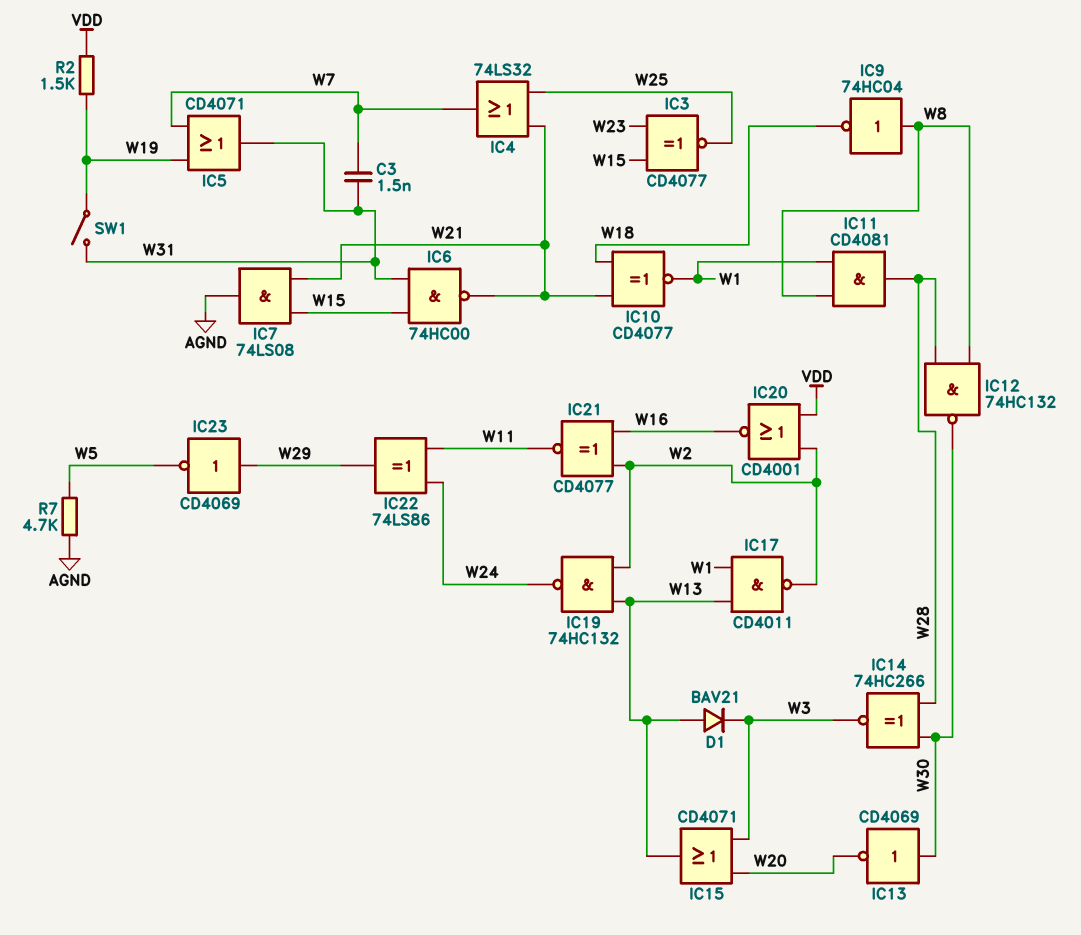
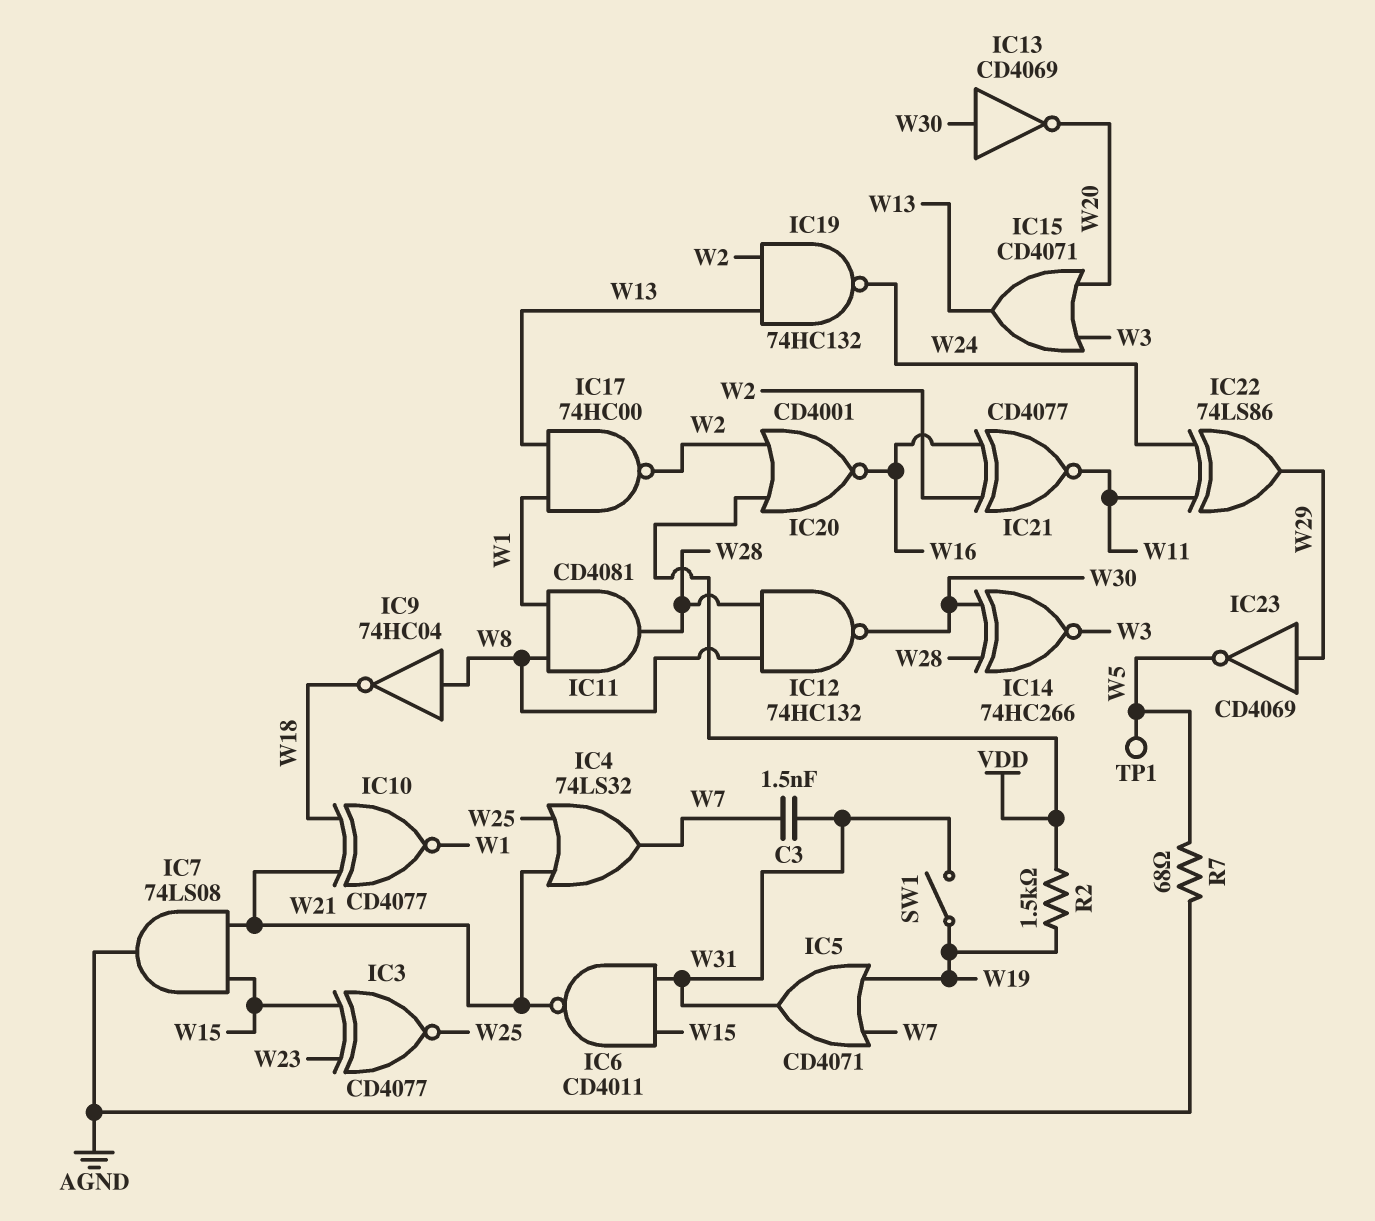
D1: diode BAV21 (A W13, K W3) -> none
IC6: NAND 74HC00 (in W15, in W31, out W21) -> NAND CD4011 (in W15, in W31, out W21)
IC17: NAND CD4011 (in W1, in W13, out W2) -> NAND 74HC00 (in W1, in W13, out W2)
R7: 4.7k (AGND, W5) -> 68 (AGND, W5)
TP1: none -> test point (W5)

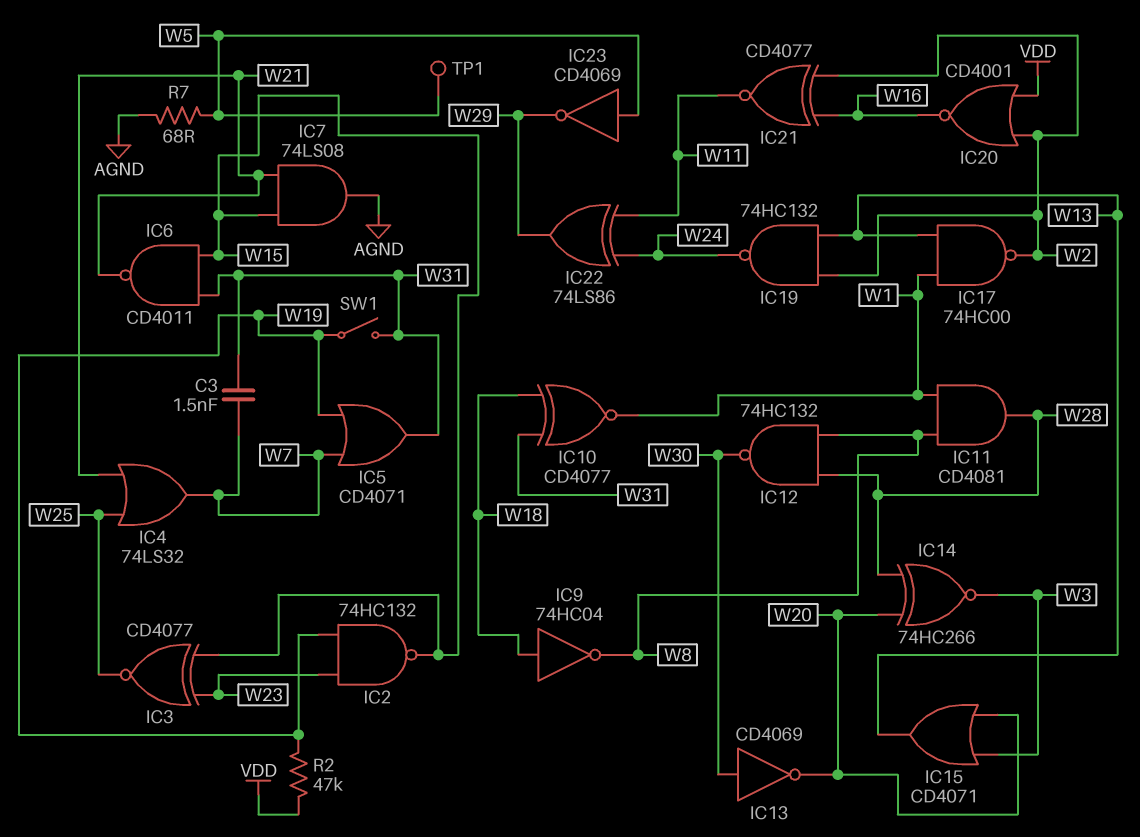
IC2: none -> NAND 74HC132 (in W19, in W23, out W15)
IC9: NOT 74HC04 (in W8, out W18) -> NOT 74HC04 (in W18, out W8)
IC10: XNOR CD4077 (in W18, in W21, out W1) -> XNOR CD4077 (in W18, in W31, out W1)
IC14: XNOR 74HC266 (in W28, in W30, out W3) -> XNOR 74HC266 (in W20, in W28, out W3)
IC23: NOT CD4069 (in W29, out W5) -> NOT CD4069 (in W5, out W29)
R2: 1.5k (VDD, W19) -> 47k (VDD, W19)

